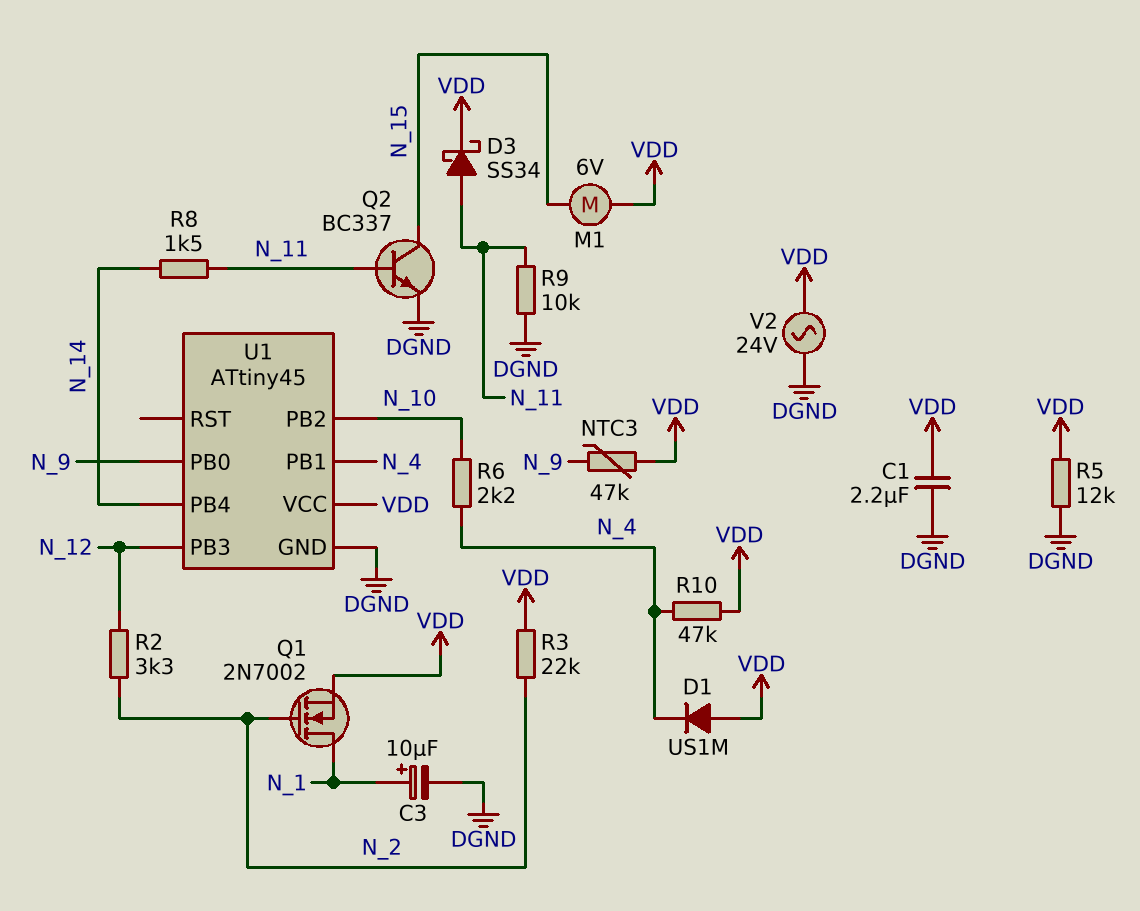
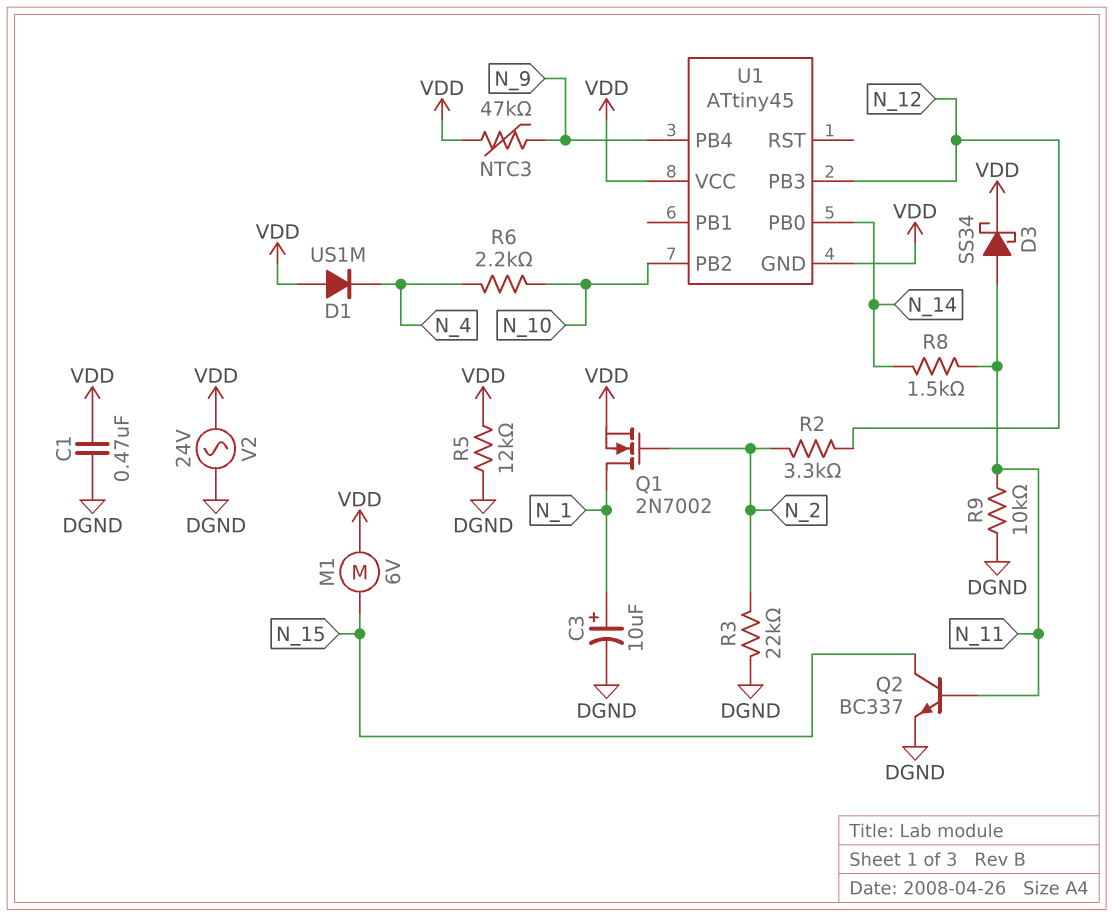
C1: 2.2uF (DGND, VDD) -> 470nF (DGND, VDD)
R3: 22k (N_2, VDD) -> 22k (DGND, N_2)
R10: 47k (N_4, VDD) -> none
U1 pin GND: DGND -> VDD
U1 pin PB0: N_9 -> N_14
U1 pin PB1: N_4 -> none
U1 pin PB4: N_14 -> N_9

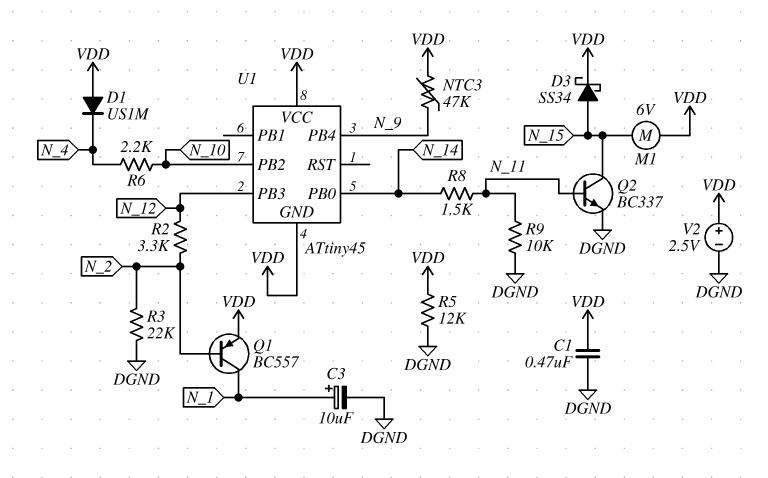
D3: schottky SS34 (A N_11, K VDD) -> schottky SS34 (A N_15, K VDD)
Q1: NMOS 2N7002 (G N_2, D N_1, S VDD) -> PNP BC557 (B N_2, C N_1, E VDD)
V2: AC 24V (DGND, VDD) -> 2.5V (plus VDD, minus DGND)

